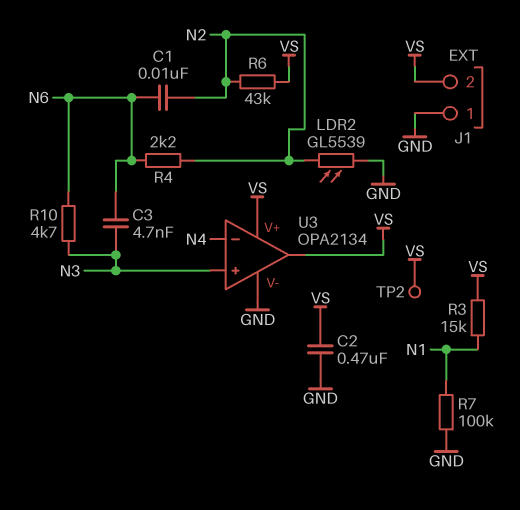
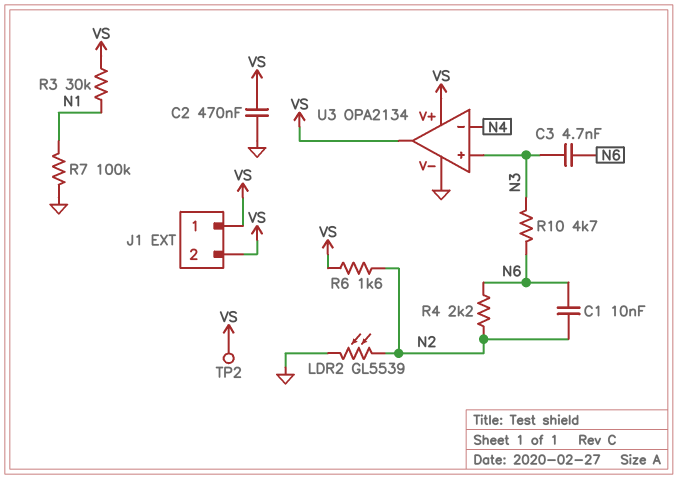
J1 pin 1: GND -> VS
R3: 15k (N1, VS) -> 30k (N1, VS)
R6: 43k (N2, VS) -> 1.6k (N2, VS)

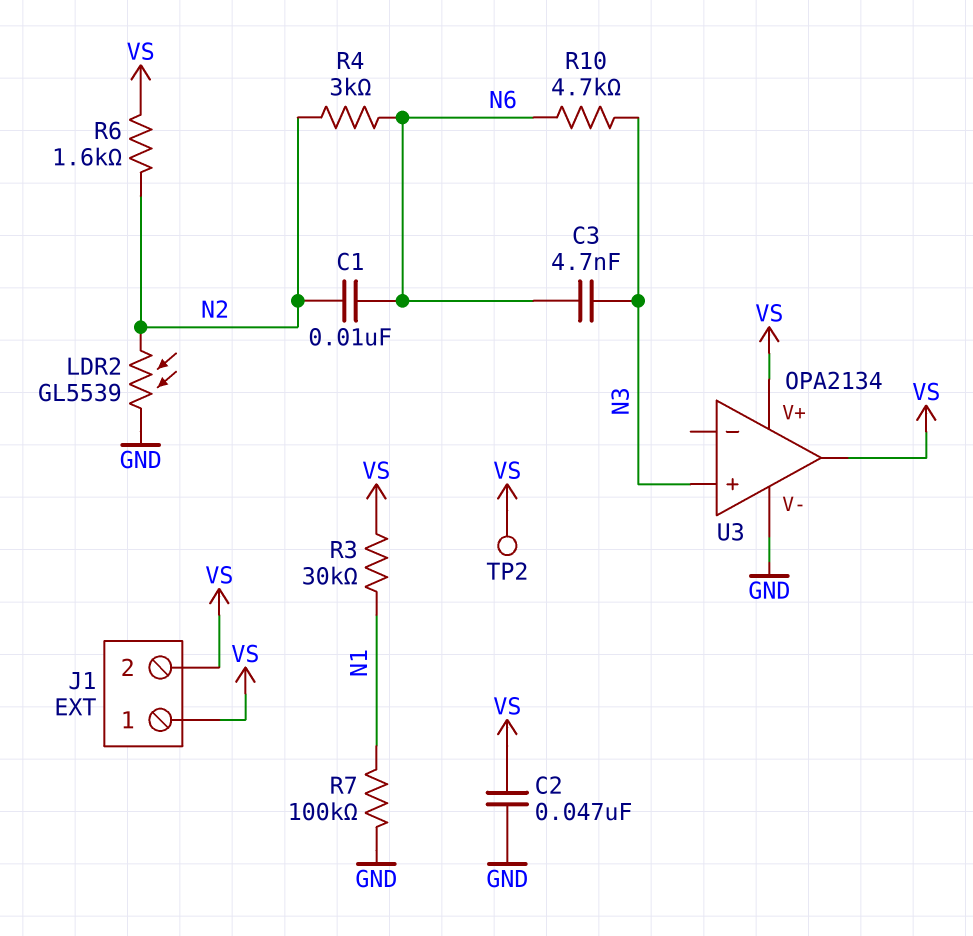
C2: 470nF (GND, VS) -> 47nF (GND, VS)
R4: 2.2k (N2, N6) -> 3k (N2, N6)
U3 pin in-: N4 -> none

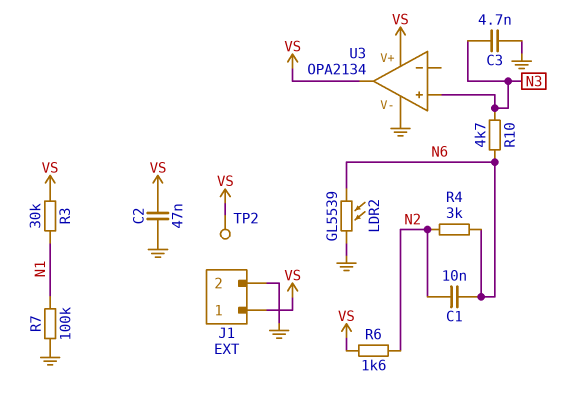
C3: 4.7nF (N3, N6) -> 4.7nF (GND, N3)
J1 pin 2: VS -> GND
LDR2: GL5539 (GND, N2) -> GL5539 (GND, N6)

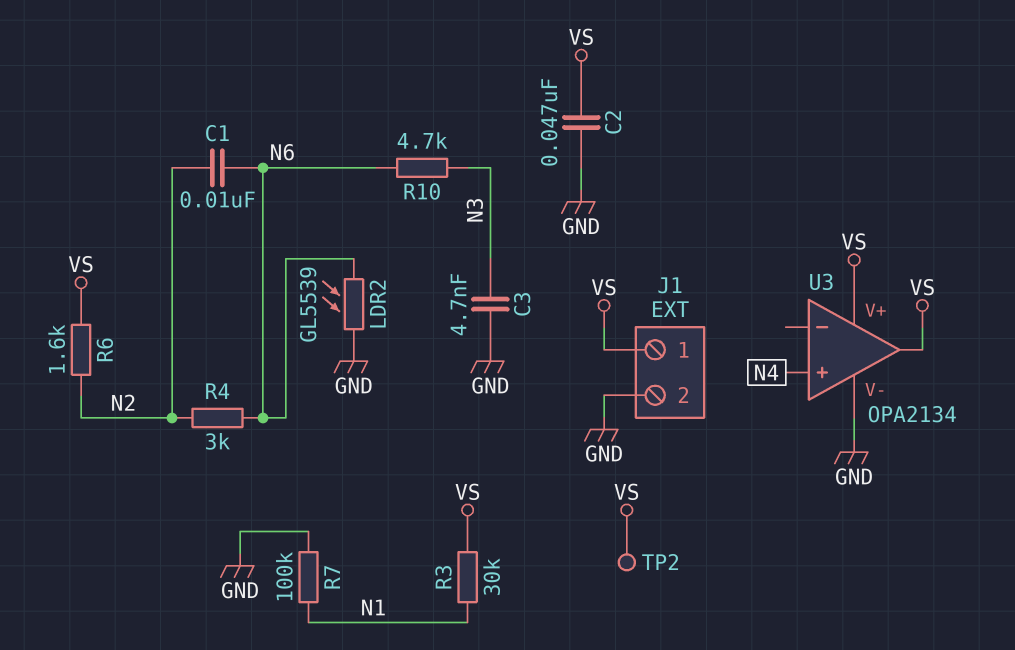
U3 pin in+: N3 -> N4

